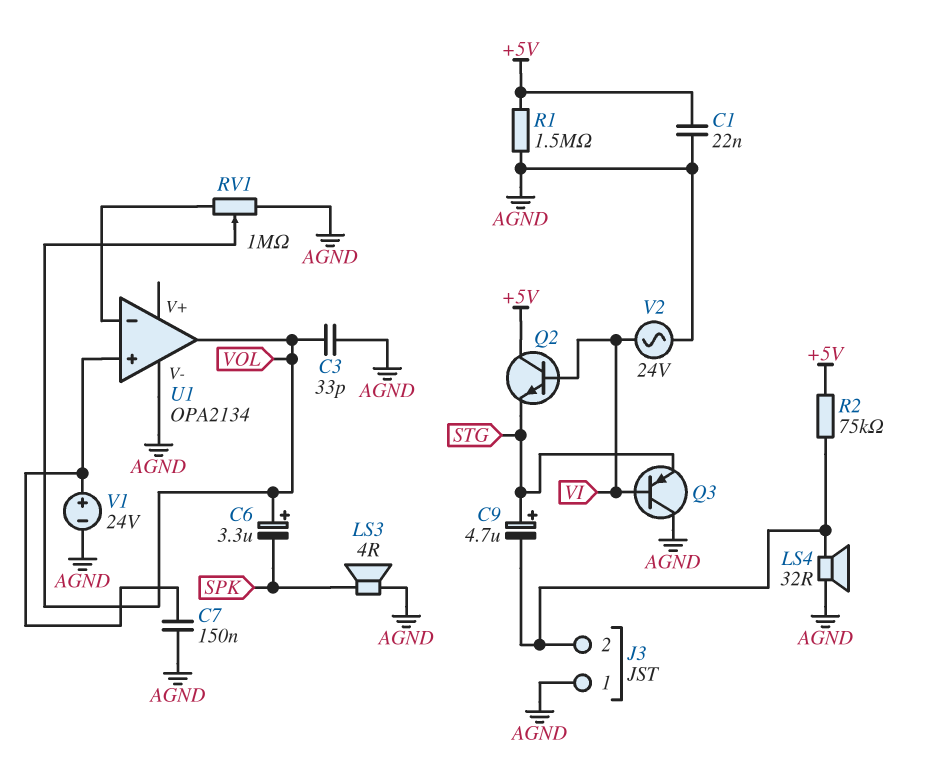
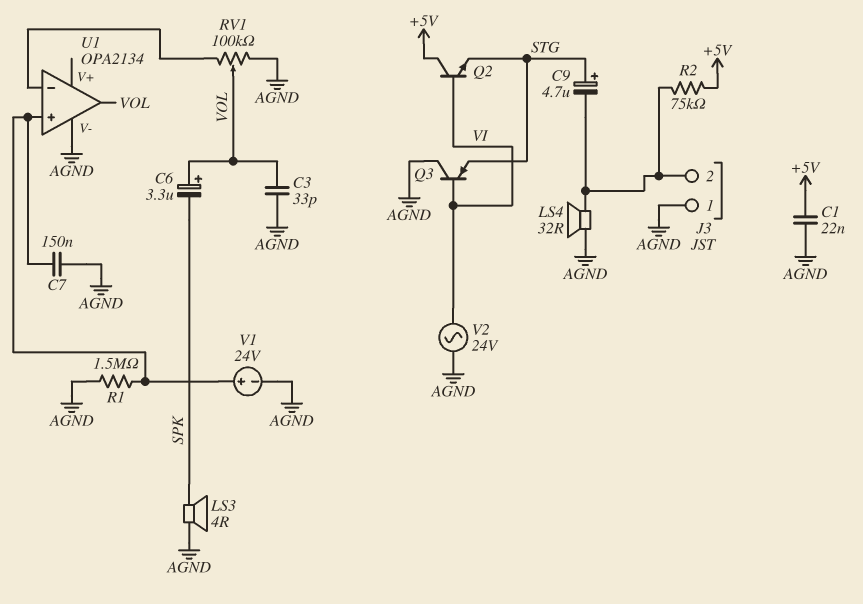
R1: 1.5M (+5V, AGND) -> 1.5M (AGND, U1/in+)
RV1: 1M (AGND, U1/in-, wiper VOL) -> 100k (AGND, U1/in-, wiper VOL)

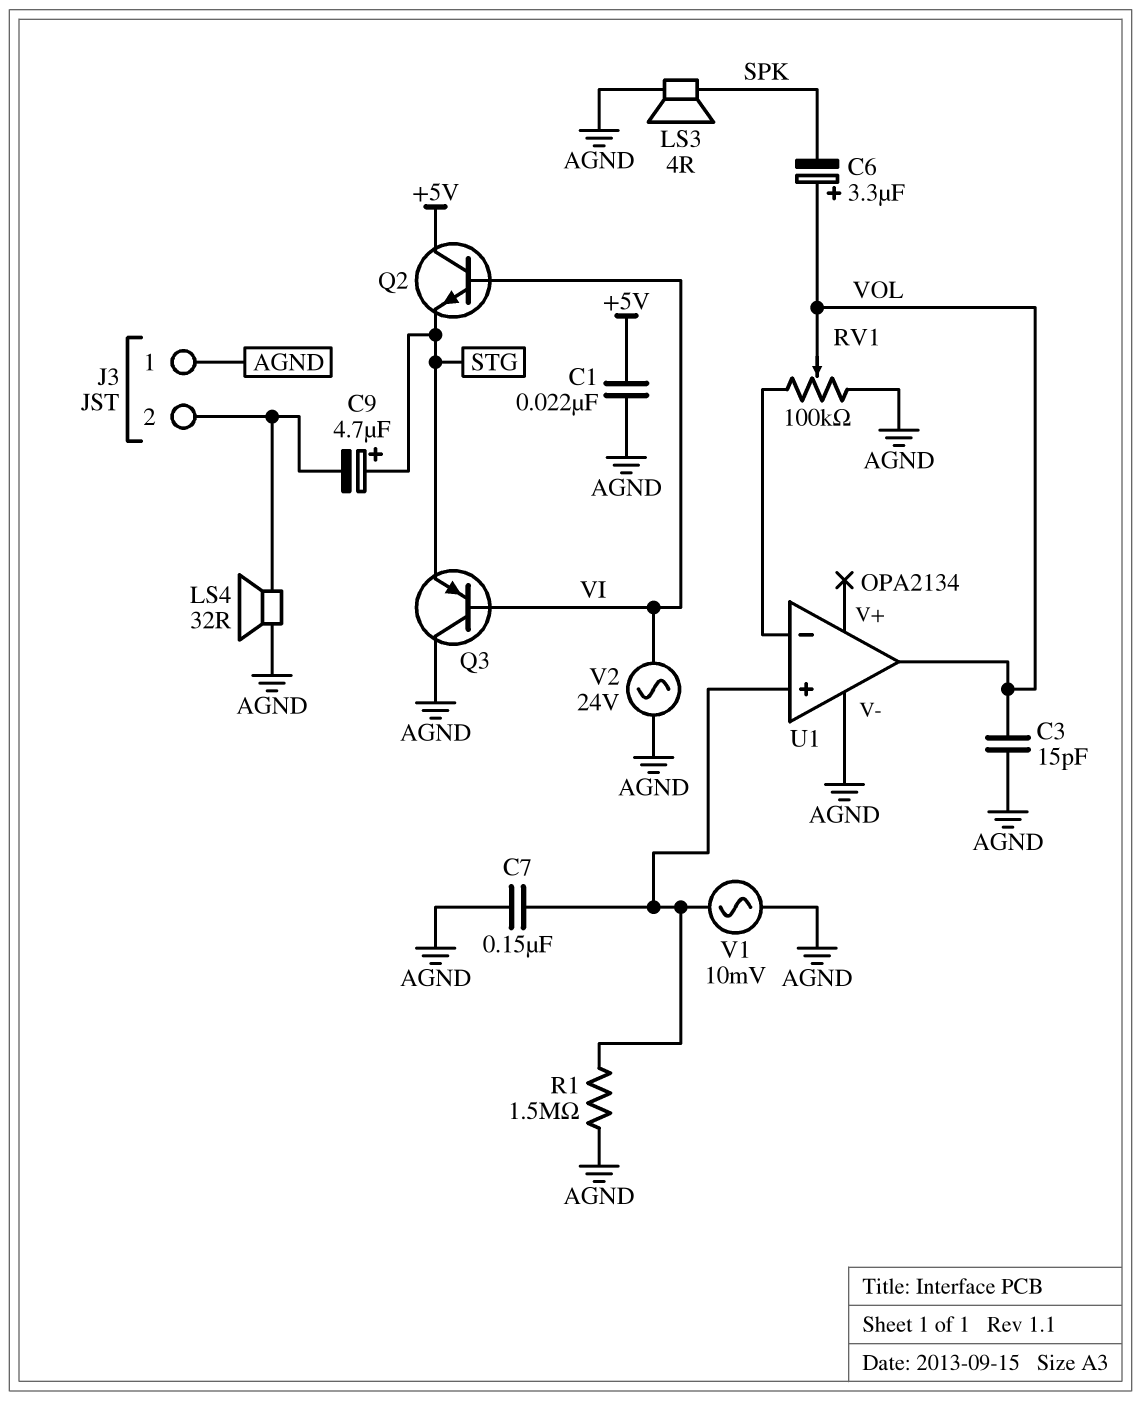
C3: 33pF (AGND, VOL) -> 15pF (AGND, VOL)
R2: 75k (+5V, J3/2) -> none
V1: 24V (plus U1/in+, minus AGND) -> AC 10mV (AGND, U1/in+)

